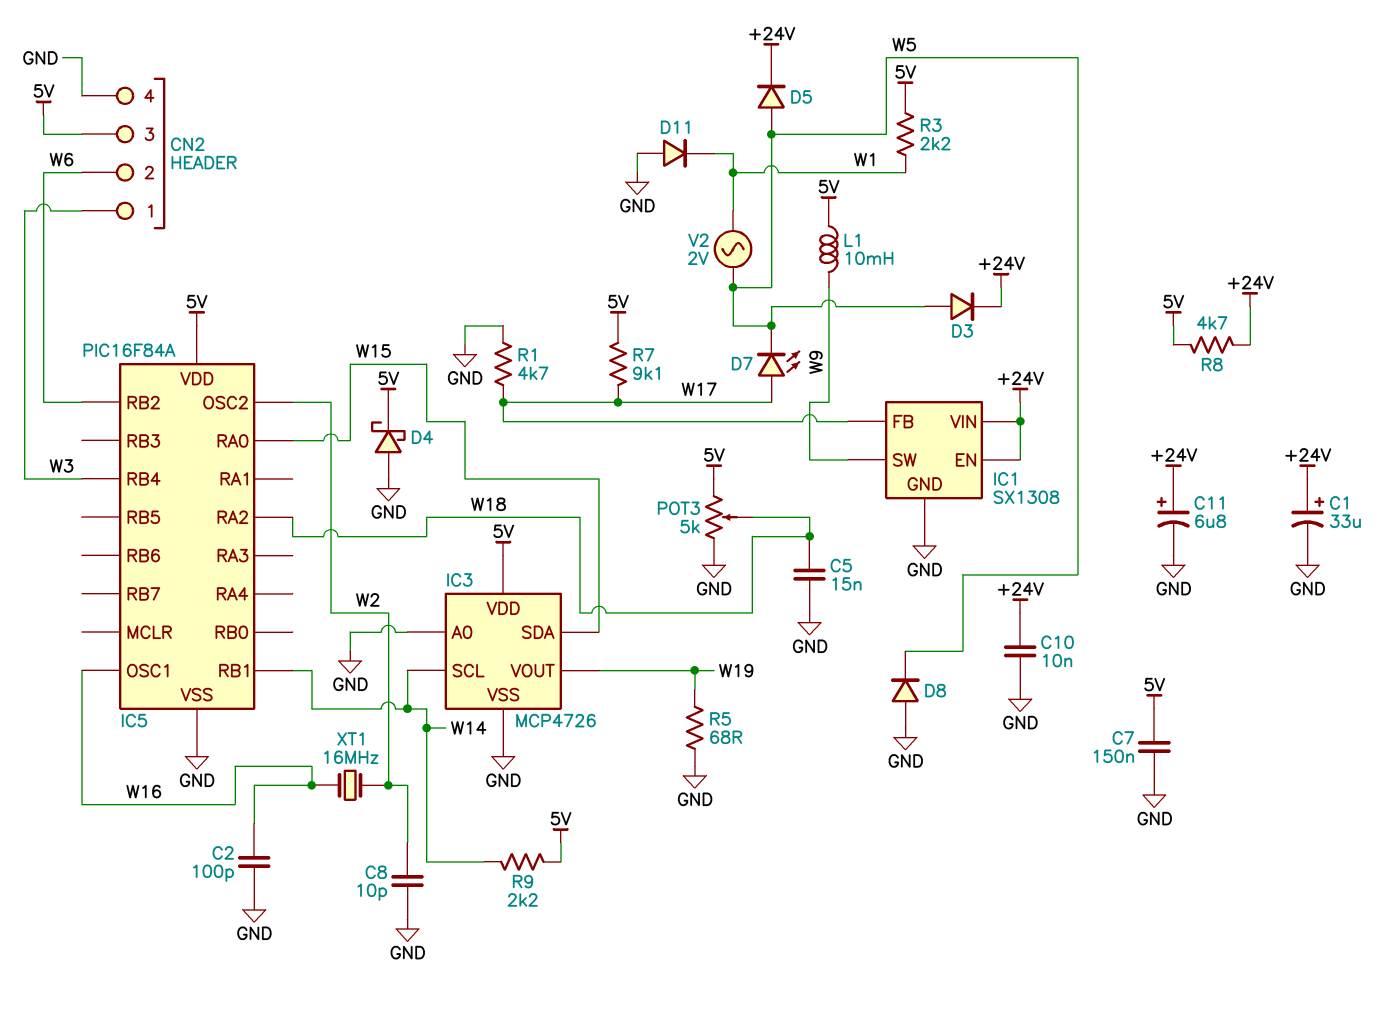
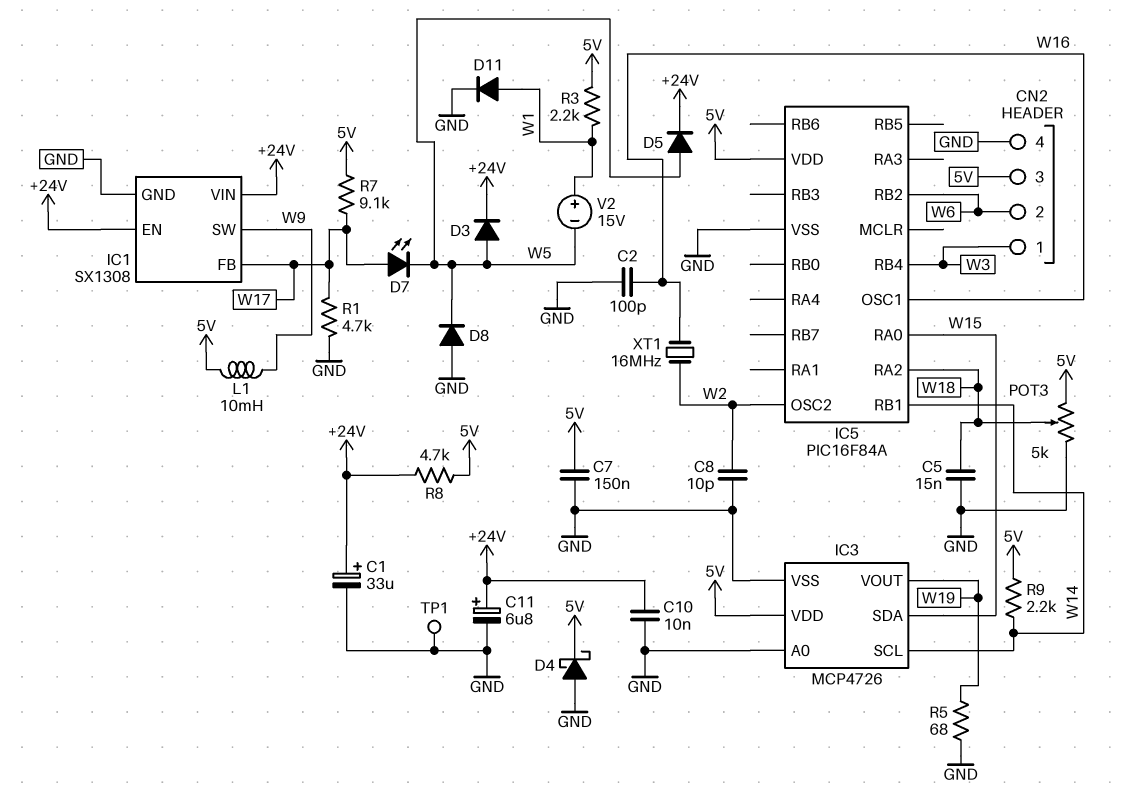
D11: diode (A GND, K W1) -> diode (A W1, K GND)
TP1: none -> test point (GND)
V2: AC 2V (W1, W5) -> 15V (plus W1, minus W5)

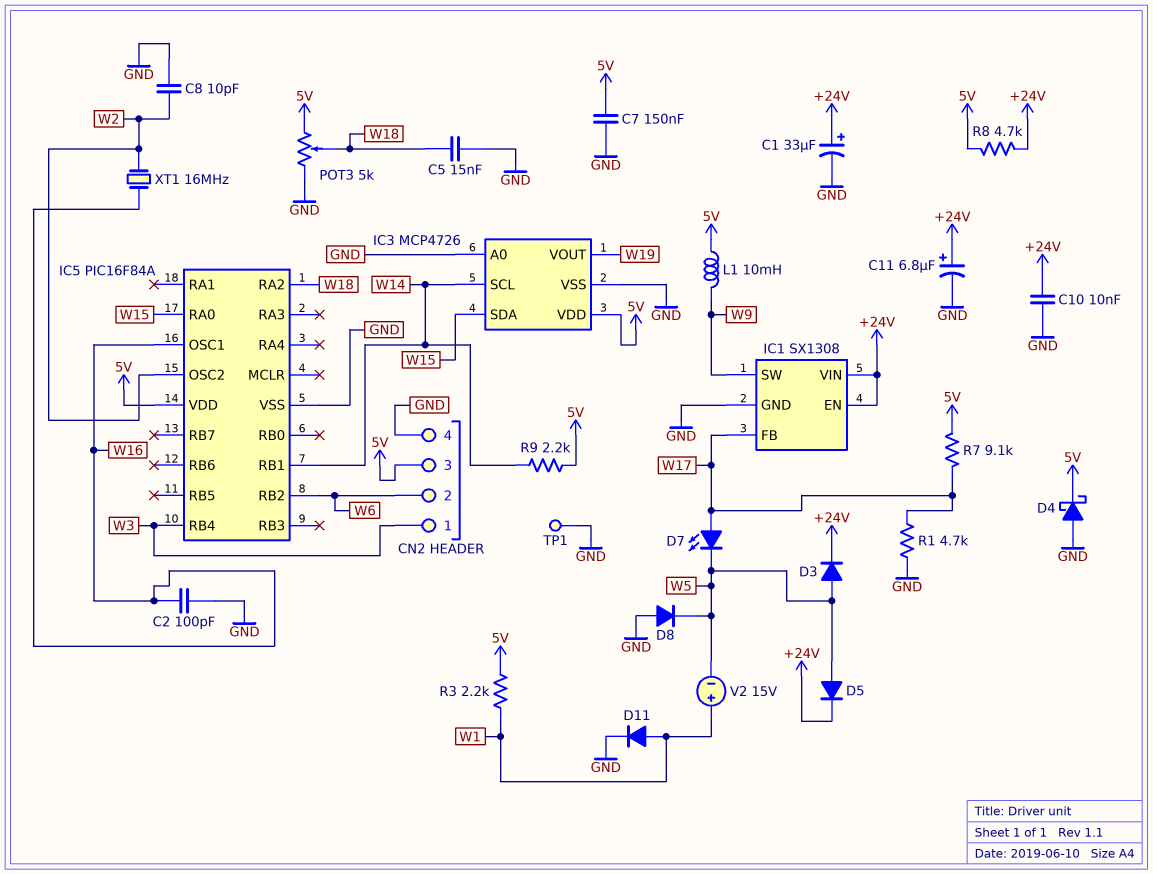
R5: 68 (GND, W19) -> none

